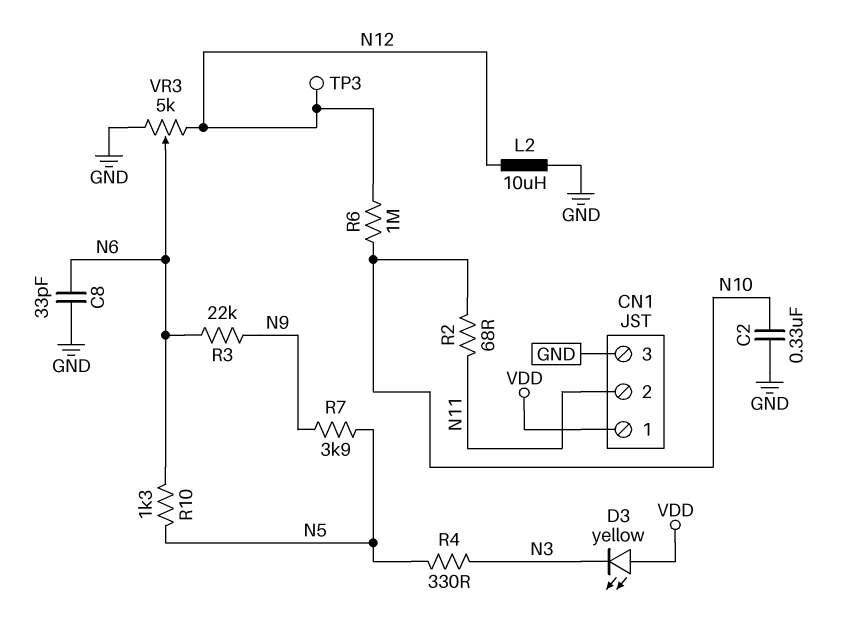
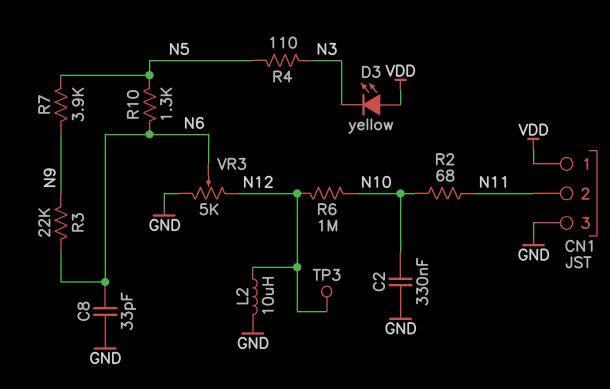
R4: 330 (N3, N5) -> 110 (N3, N5)

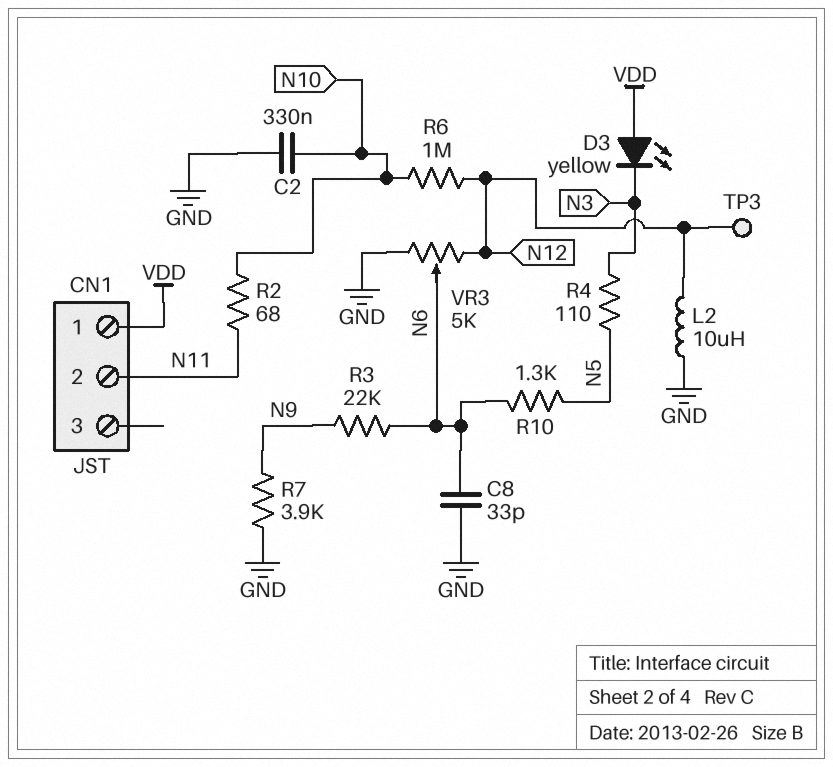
CN1 pin 3: GND -> none
R7: 3.9k (N5, N9) -> 3.9k (GND, N9)

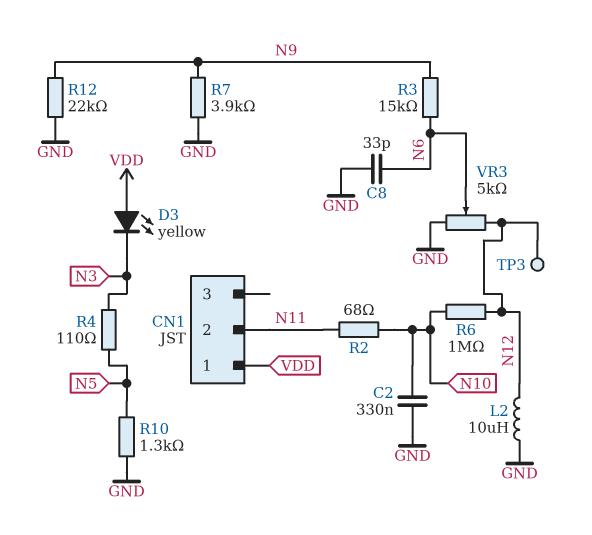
R3: 22k (N6, N9) -> 15k (N6, N9)
R10: 1.3k (N5, N6) -> 1.3k (GND, N5)
R12: none -> 22k (GND, N9)

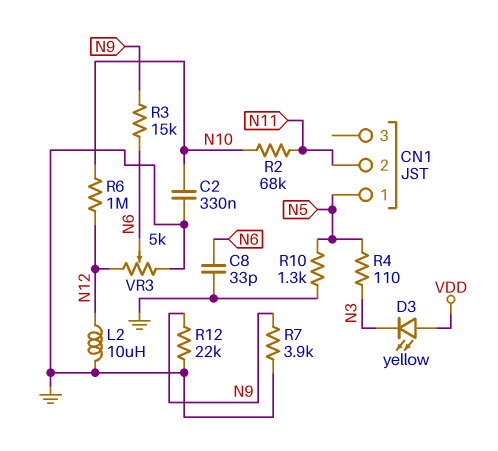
CN1 pin 1: VDD -> N5
R2: 68 (N10, N11) -> 68k (N10, N11)
TP3: test point (N12) -> none

